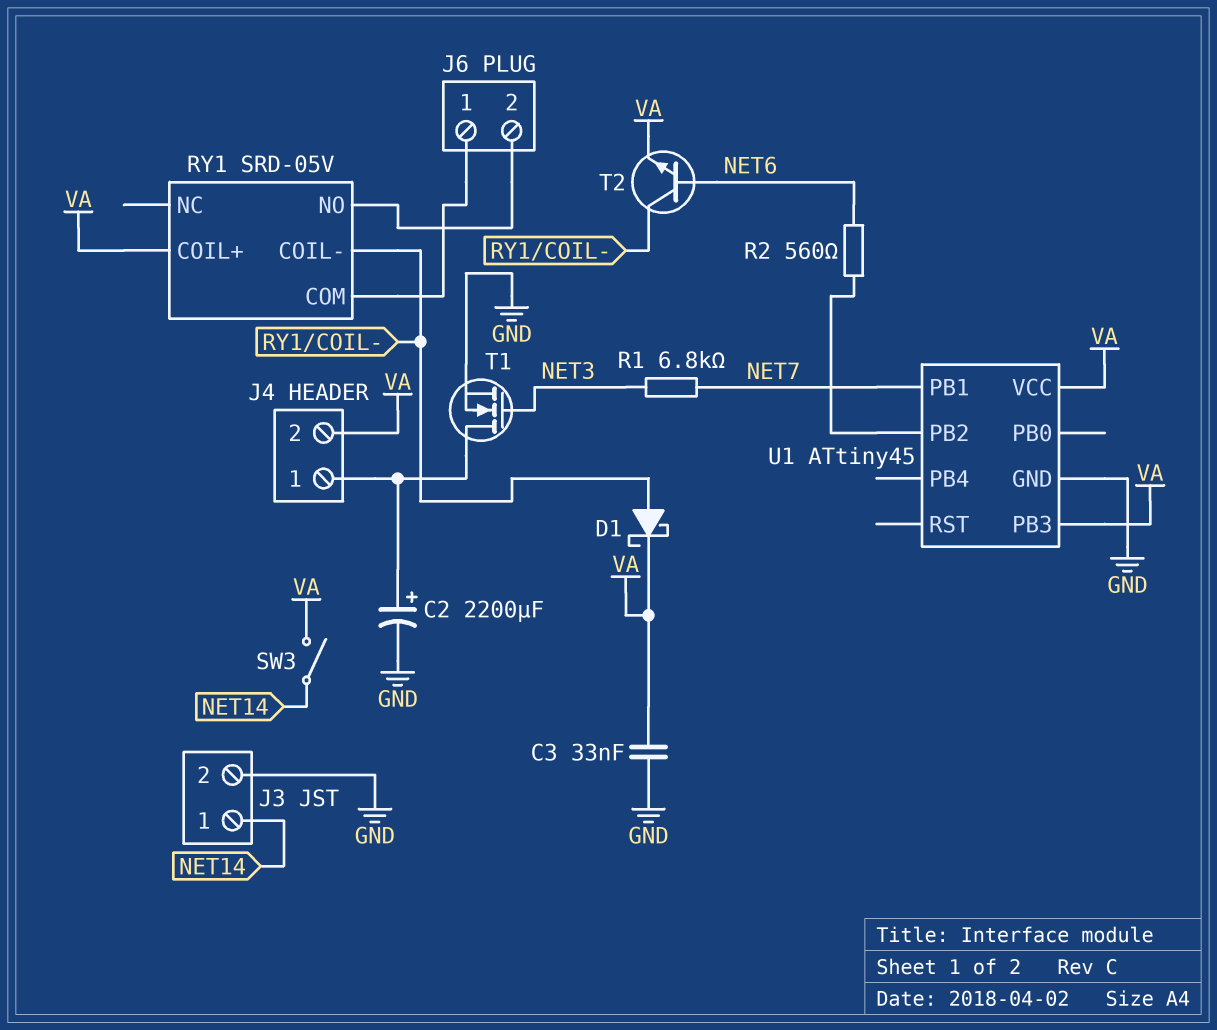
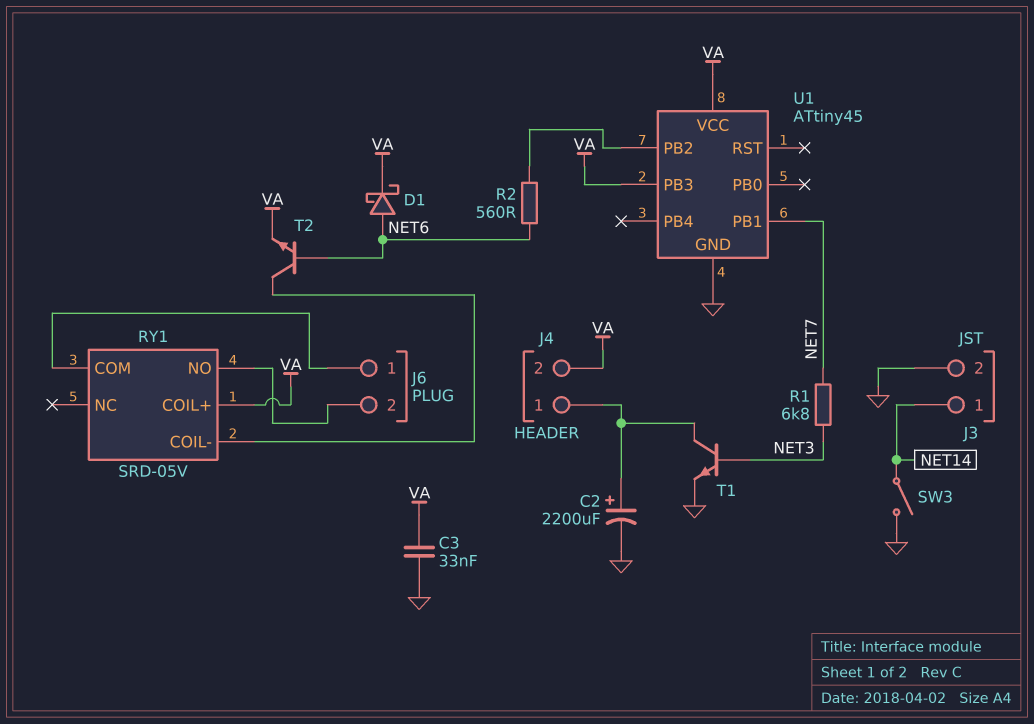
D1: schottky (A RY1/COIL-, K VA) -> schottky (A NET6, K VA)
SW3: switch (NET14, VA) -> switch (GND, NET14)
T1: NMOS (G NET3, D J4/1, S GND) -> NPN (B NET3, C J4/1, E GND)

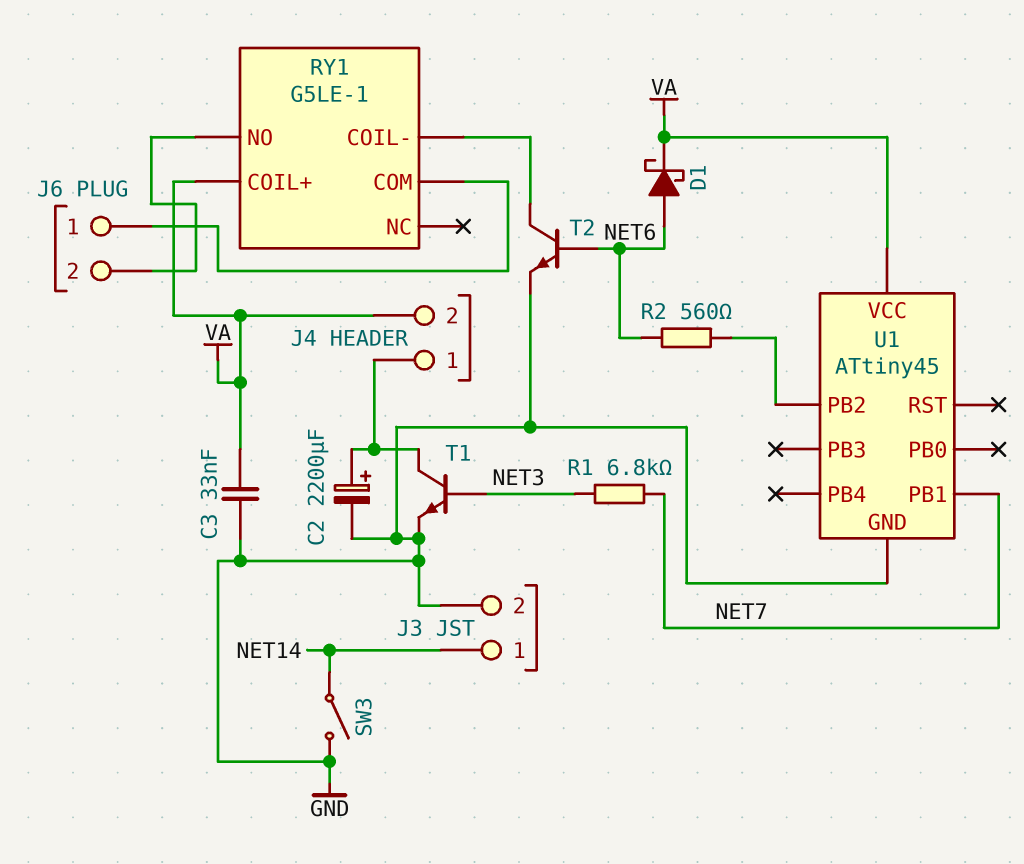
RY1: SRD-05V -> G5LE-1
T2: NPN (B NET6, C RY1/COIL-, E VA) -> NPN (B NET6, C RY1/COIL-, E GND)
U1 pin PB3: VA -> none

